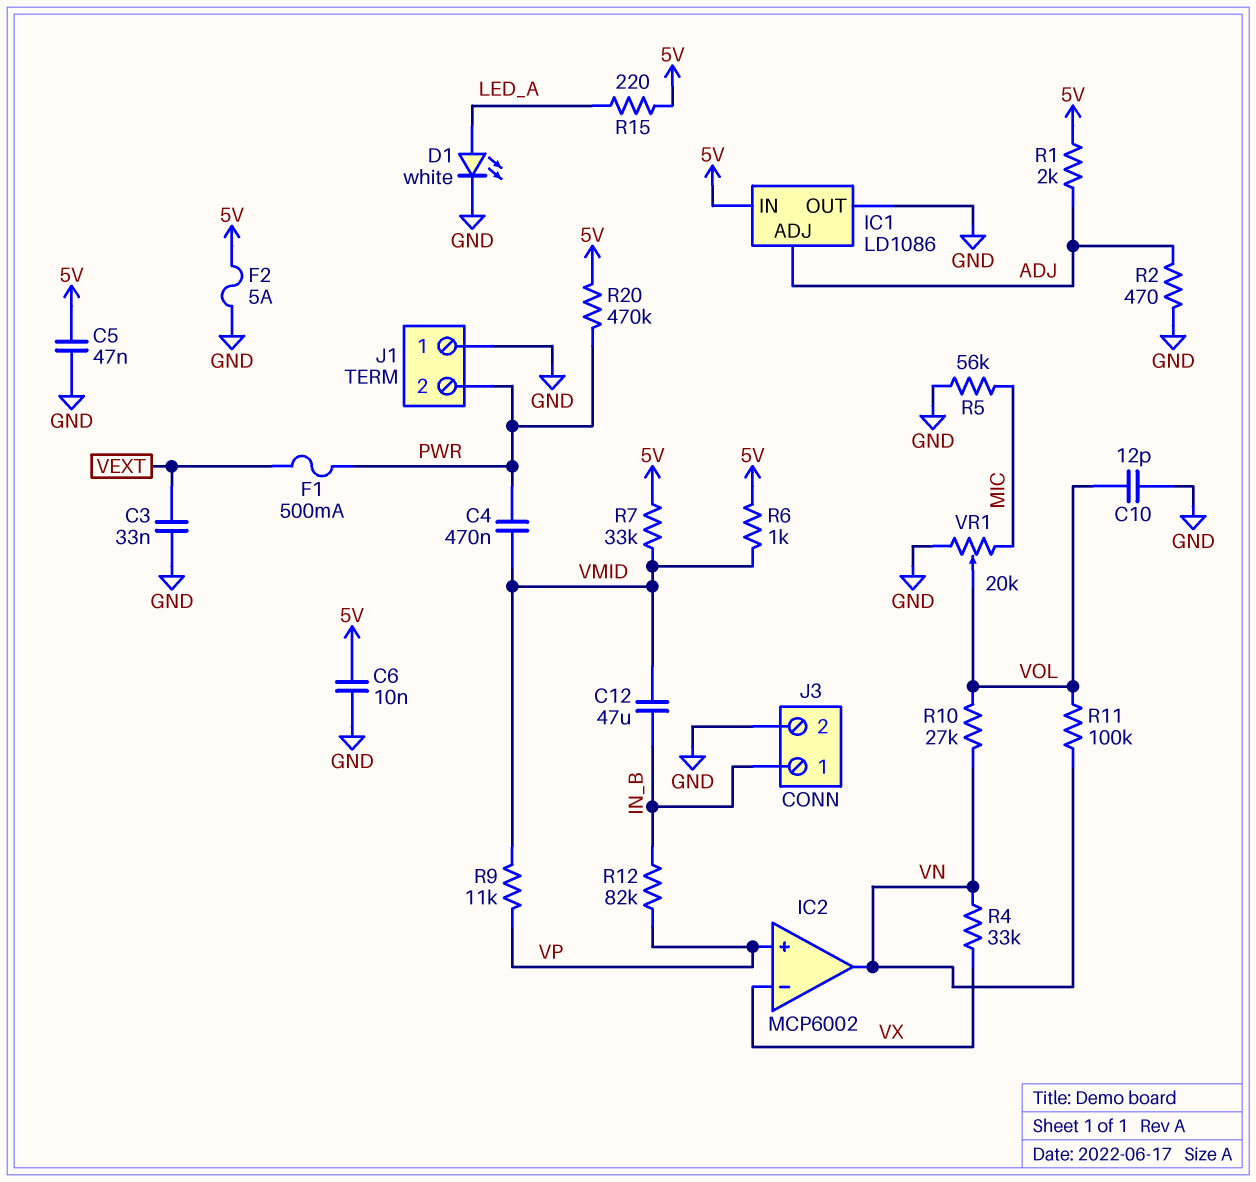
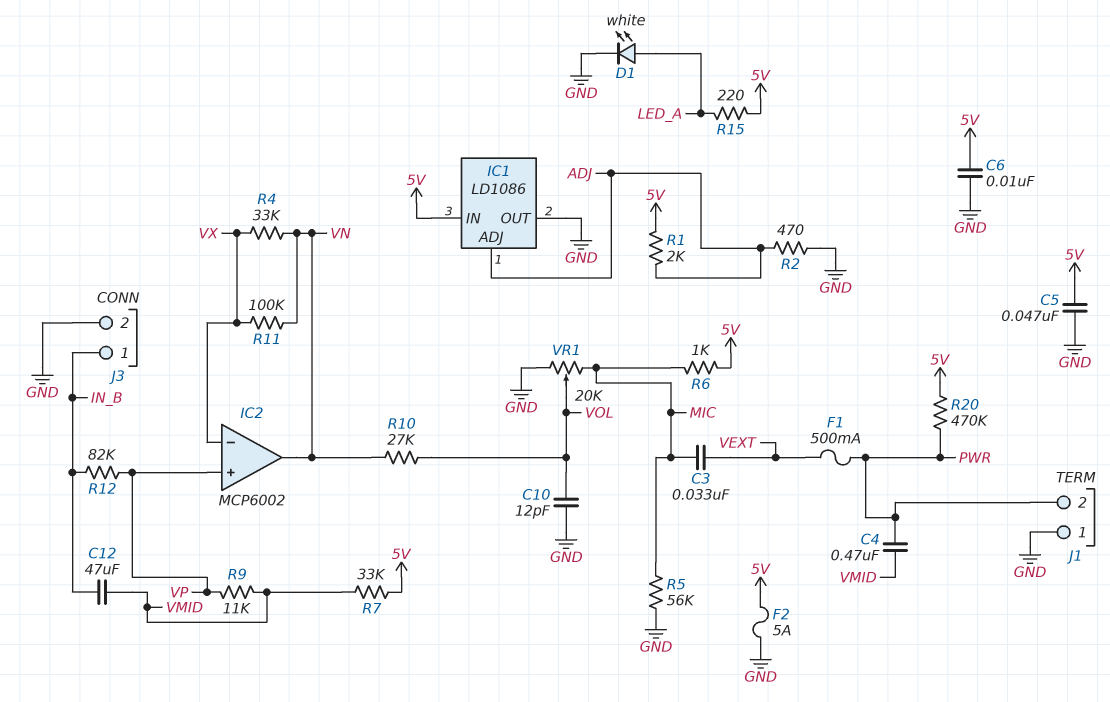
C3: 33nF (GND, VEXT) -> 33nF (MIC, VEXT)
R6: 1k (5V, VMID) -> 1k (5V, MIC)
R11: 100k (VN, VOL) -> 100k (VN, VX)

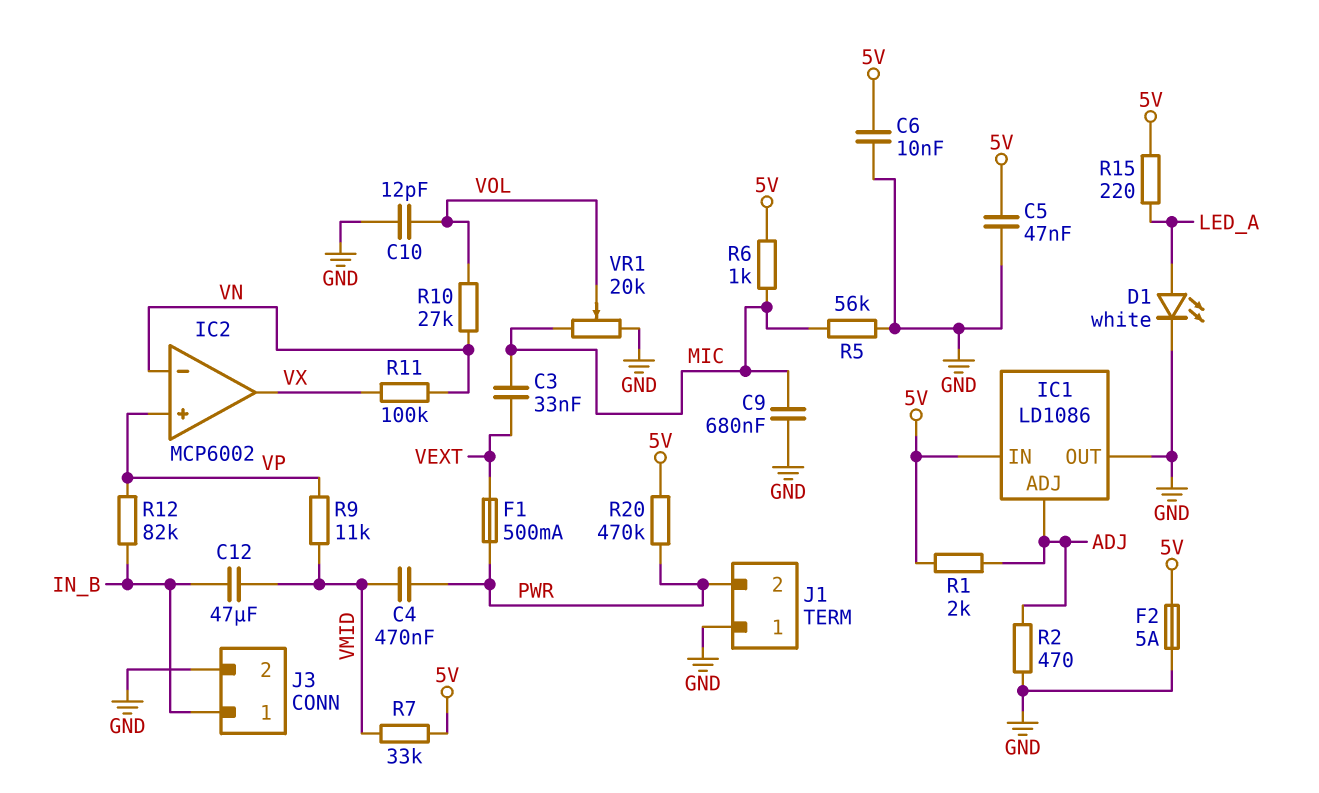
C9: none -> 680nF (GND, MIC)
IC2 pin in-: VX -> VN
IC2 pin out: VN -> VX
R4: 33k (VN, VX) -> none

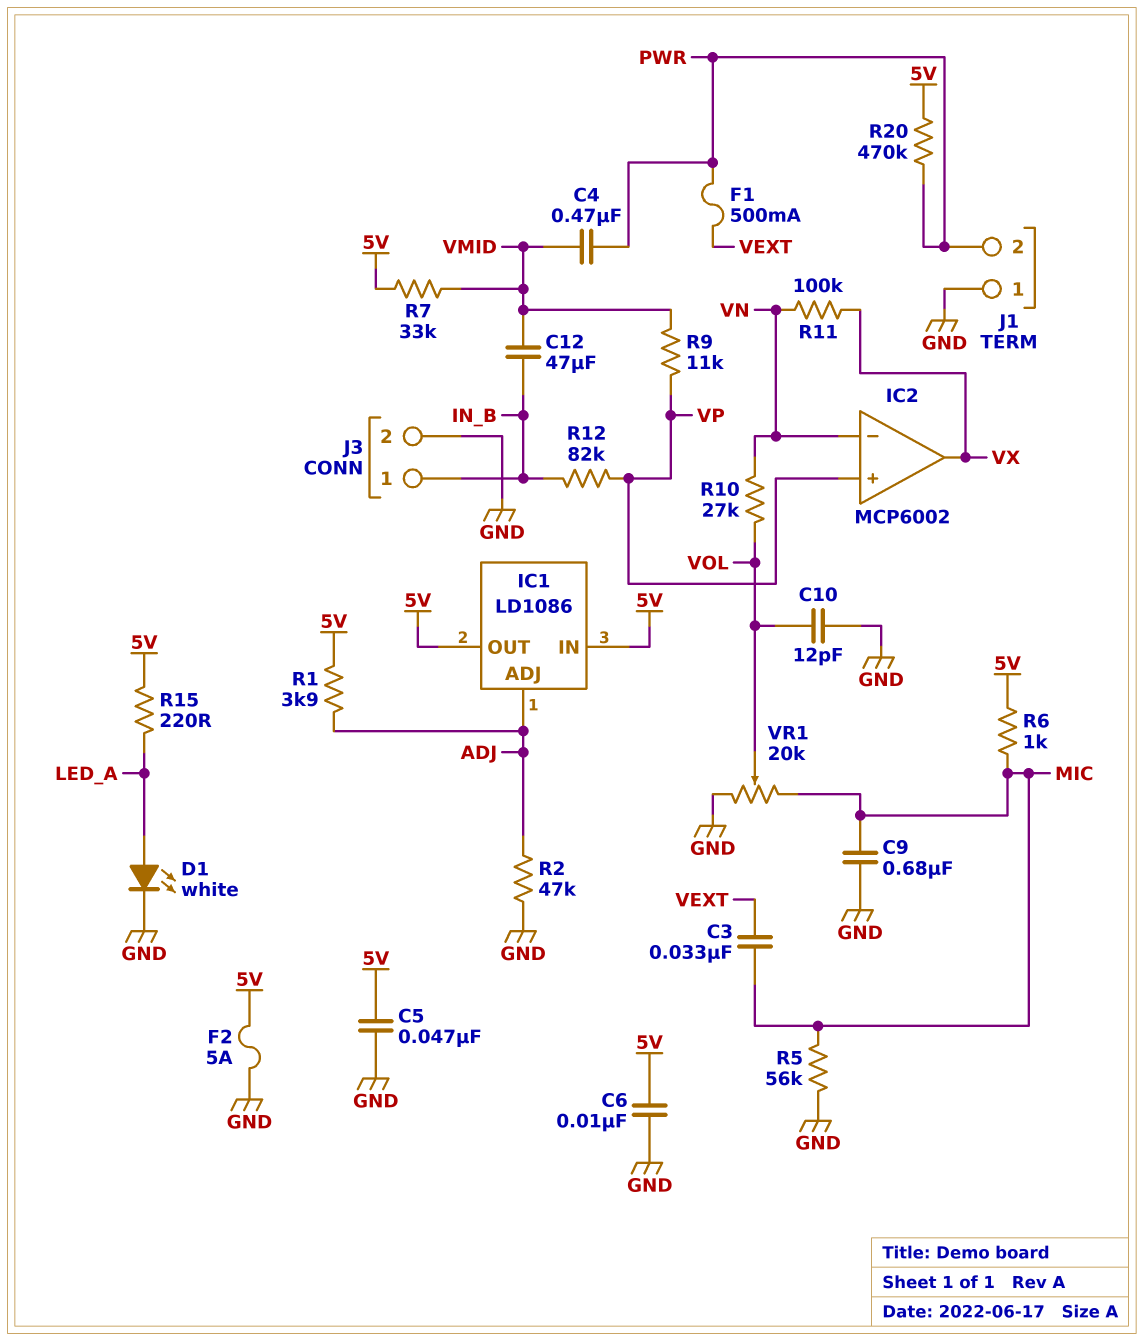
IC1 pin OUT: GND -> 5V
R1: 2k (5V, ADJ) -> 3.9k (5V, ADJ)
R2: 470 (ADJ, GND) -> 47k (ADJ, GND)

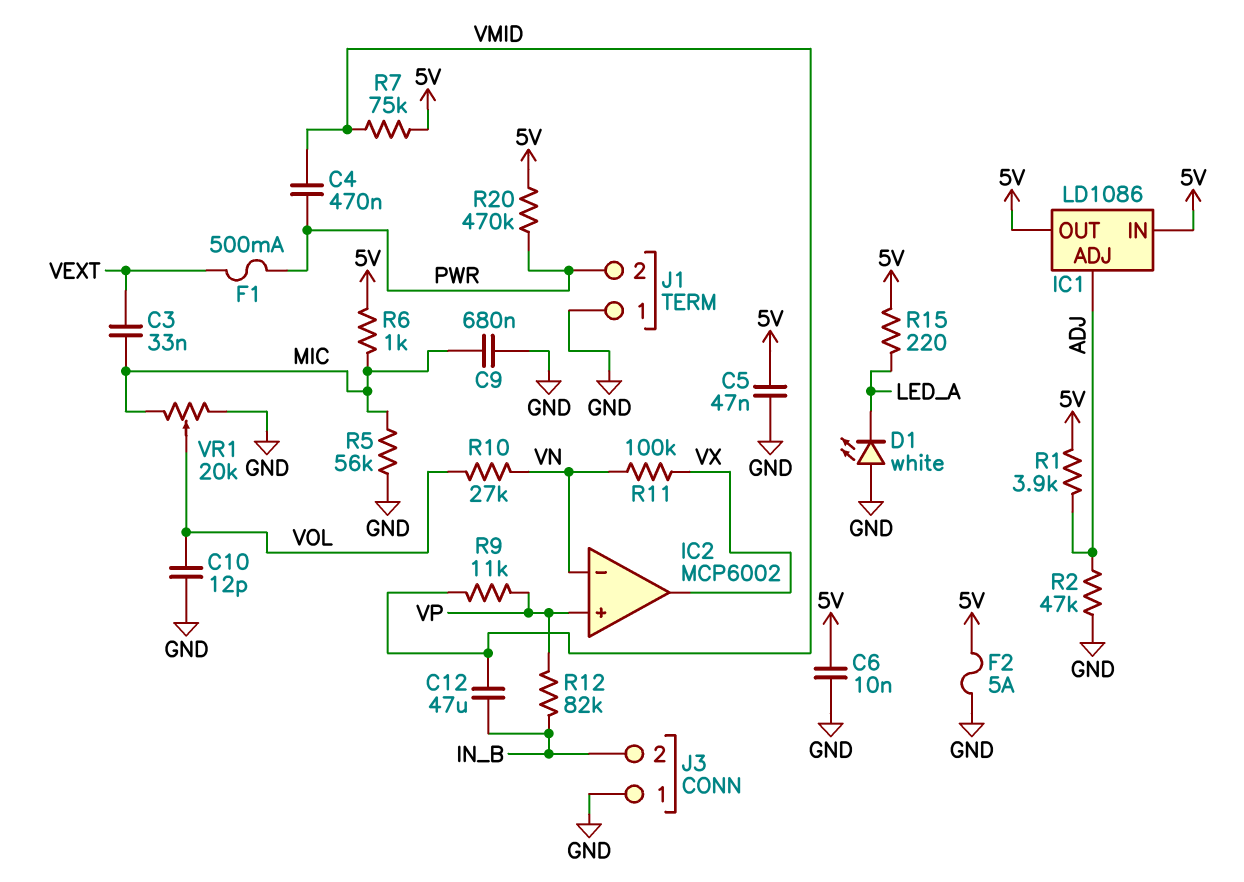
D1: LED white (A LED_A, K GND) -> LED white (A GND, K LED_A)
J3 pin 1: IN_B -> GND
J3 pin 2: GND -> IN_B
R7: 33k (5V, VMID) -> 75k (5V, VMID)

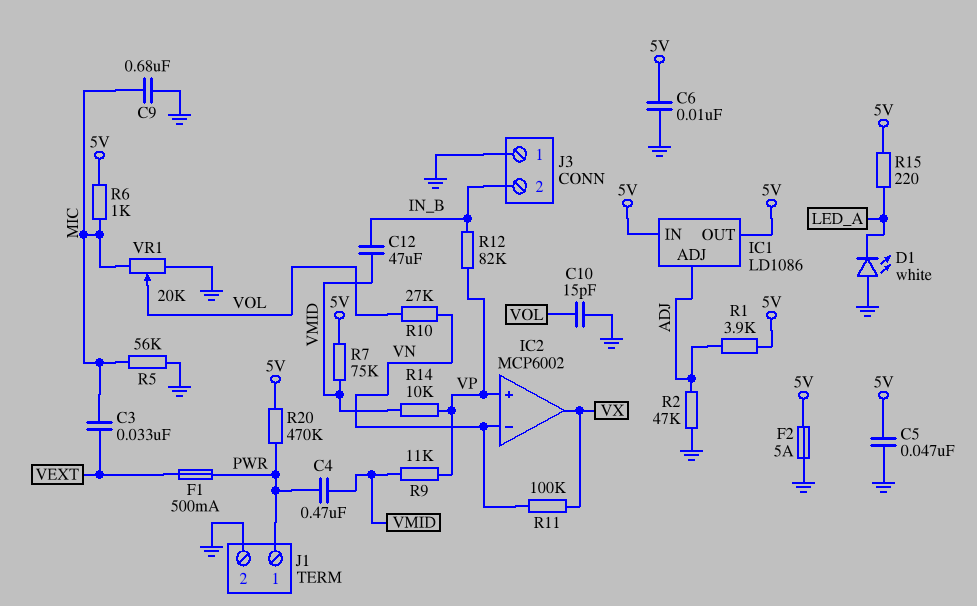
C10: 12pF (GND, VOL) -> 15pF (GND, VOL)
J1 pin 1: GND -> PWR
J1 pin 2: PWR -> GND
R14: none -> 10k (VMID, VP)

